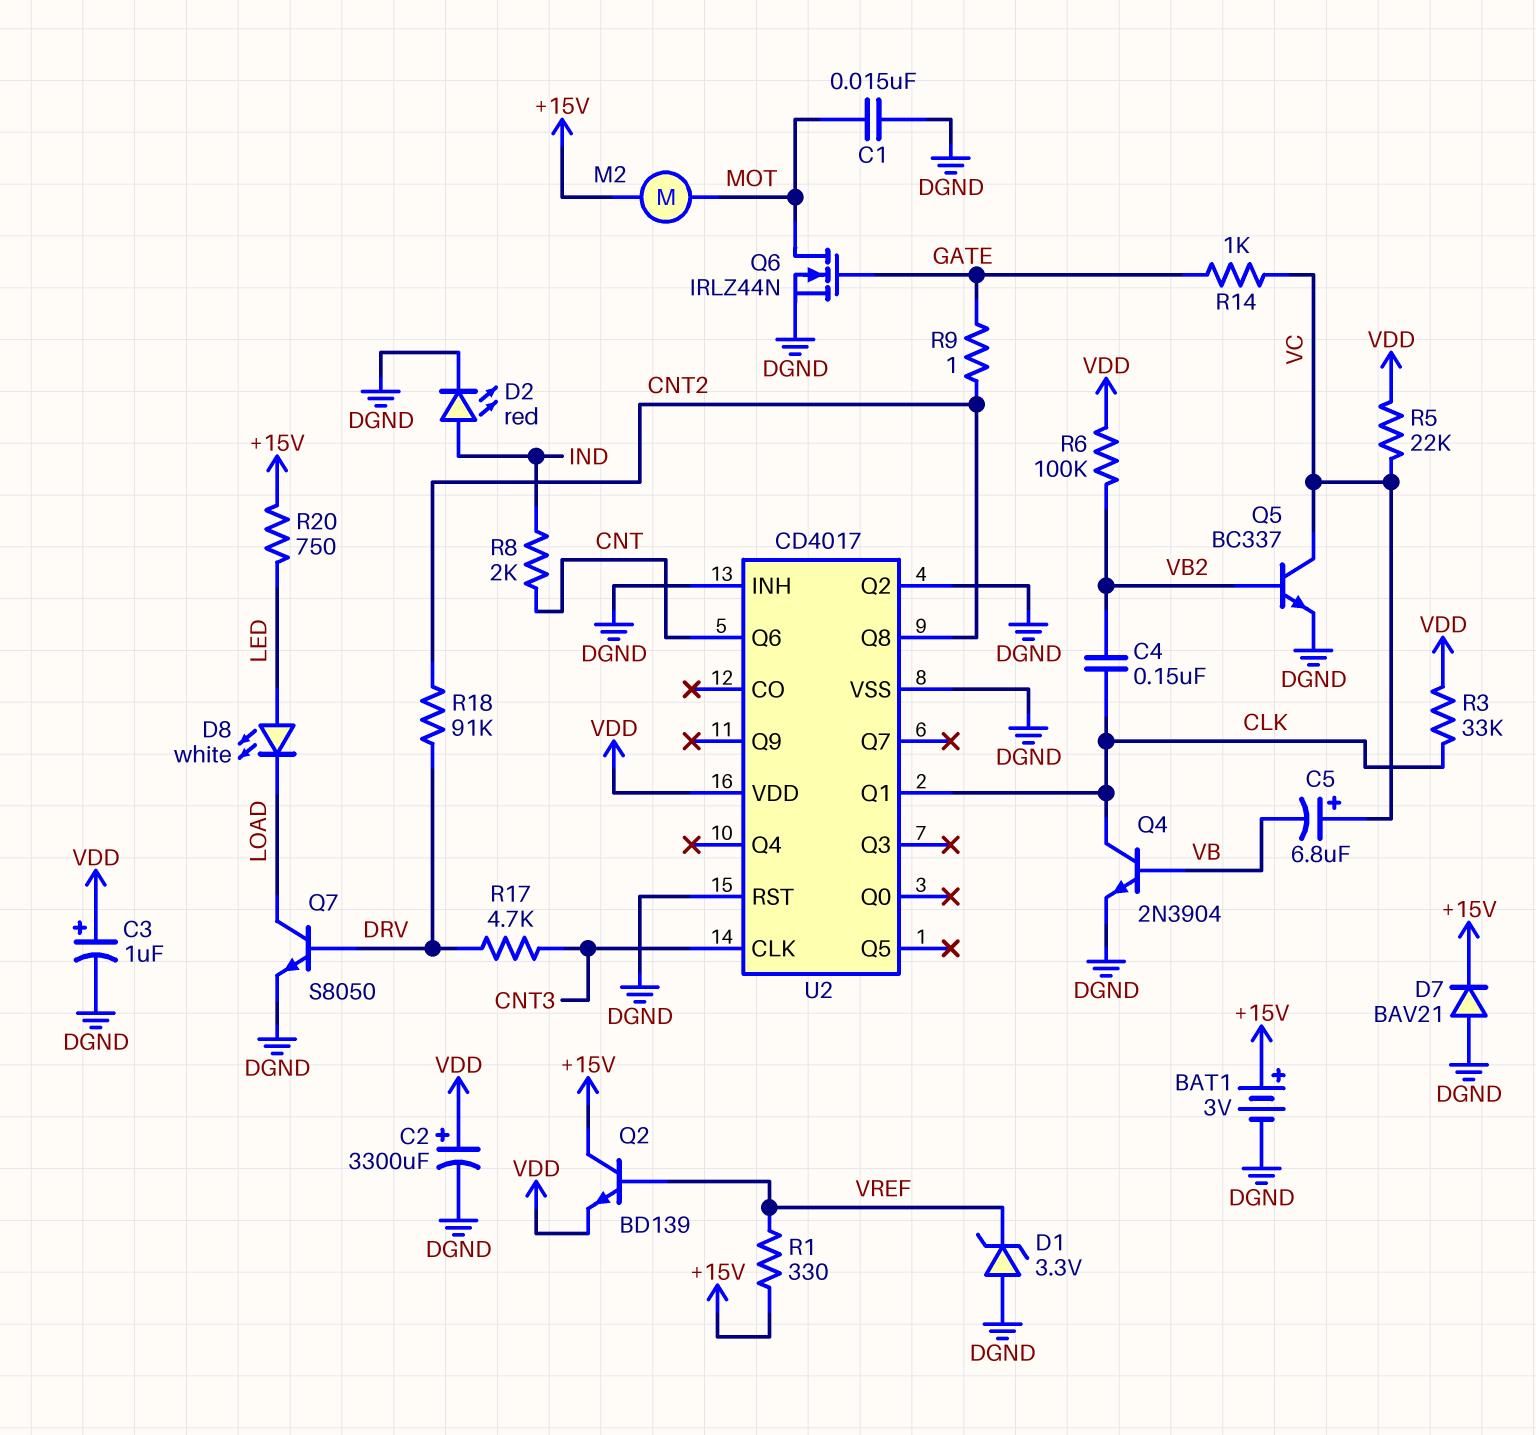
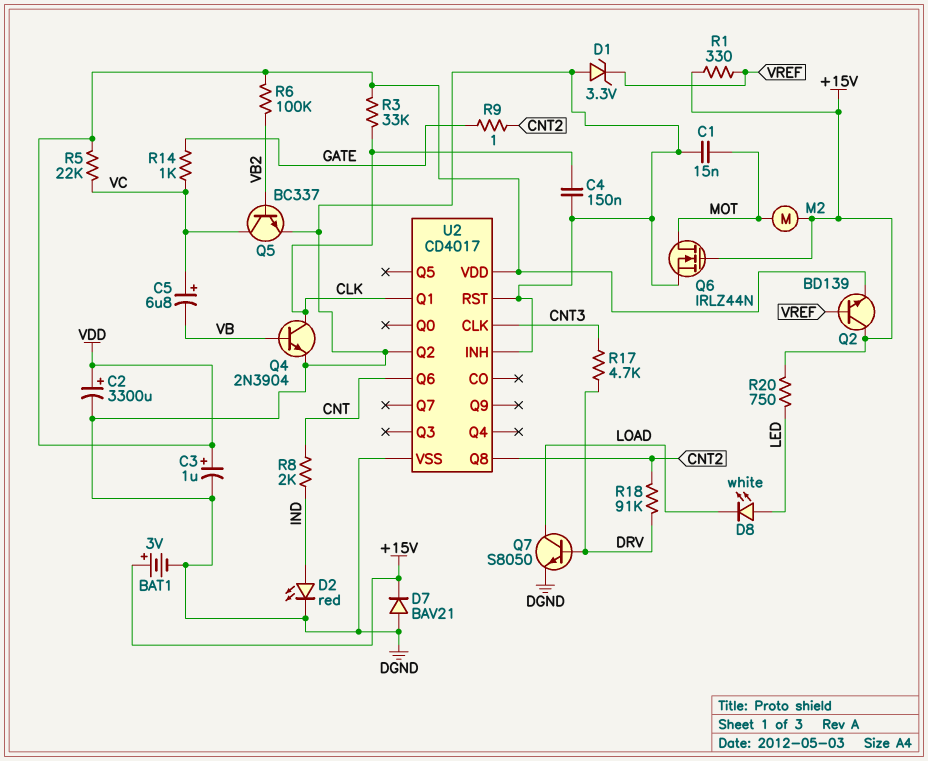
C4: 150nF (CLK, VB2) -> 150nF (CLK, DGND)
Q6: NMOS IRLZ44N (G GATE, D MOT, S DGND) -> NMOS IRLZ44N (G +15V, D MOT, S DGND)

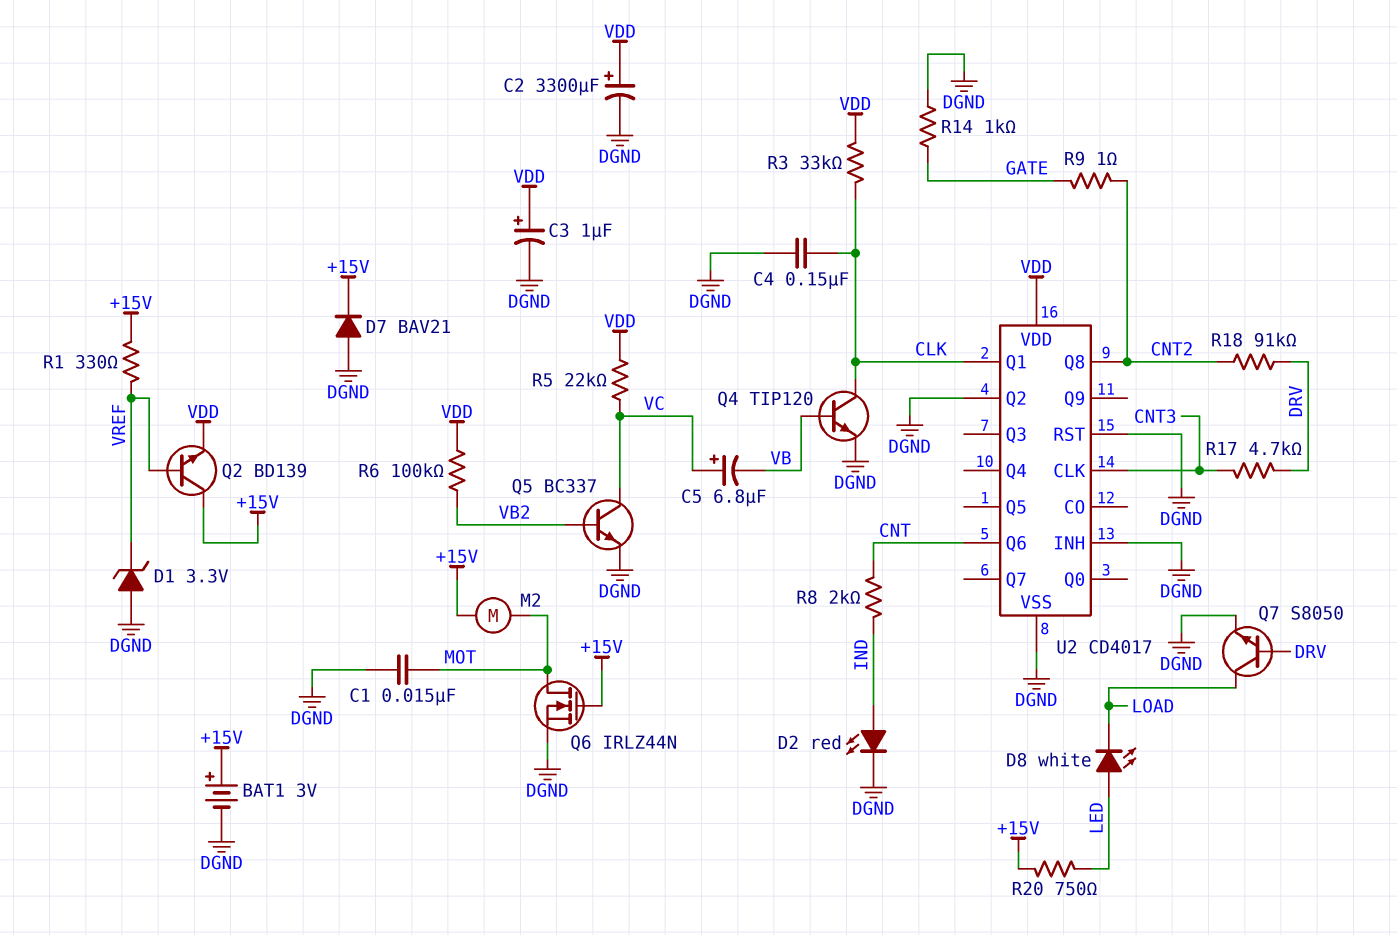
Q4: NPN 2N3904 (B VB, C CLK, E DGND) -> NPN TIP120 (B VB, C CLK, E DGND)
R14: 1k (GATE, VC) -> 1k (DGND, GATE)

